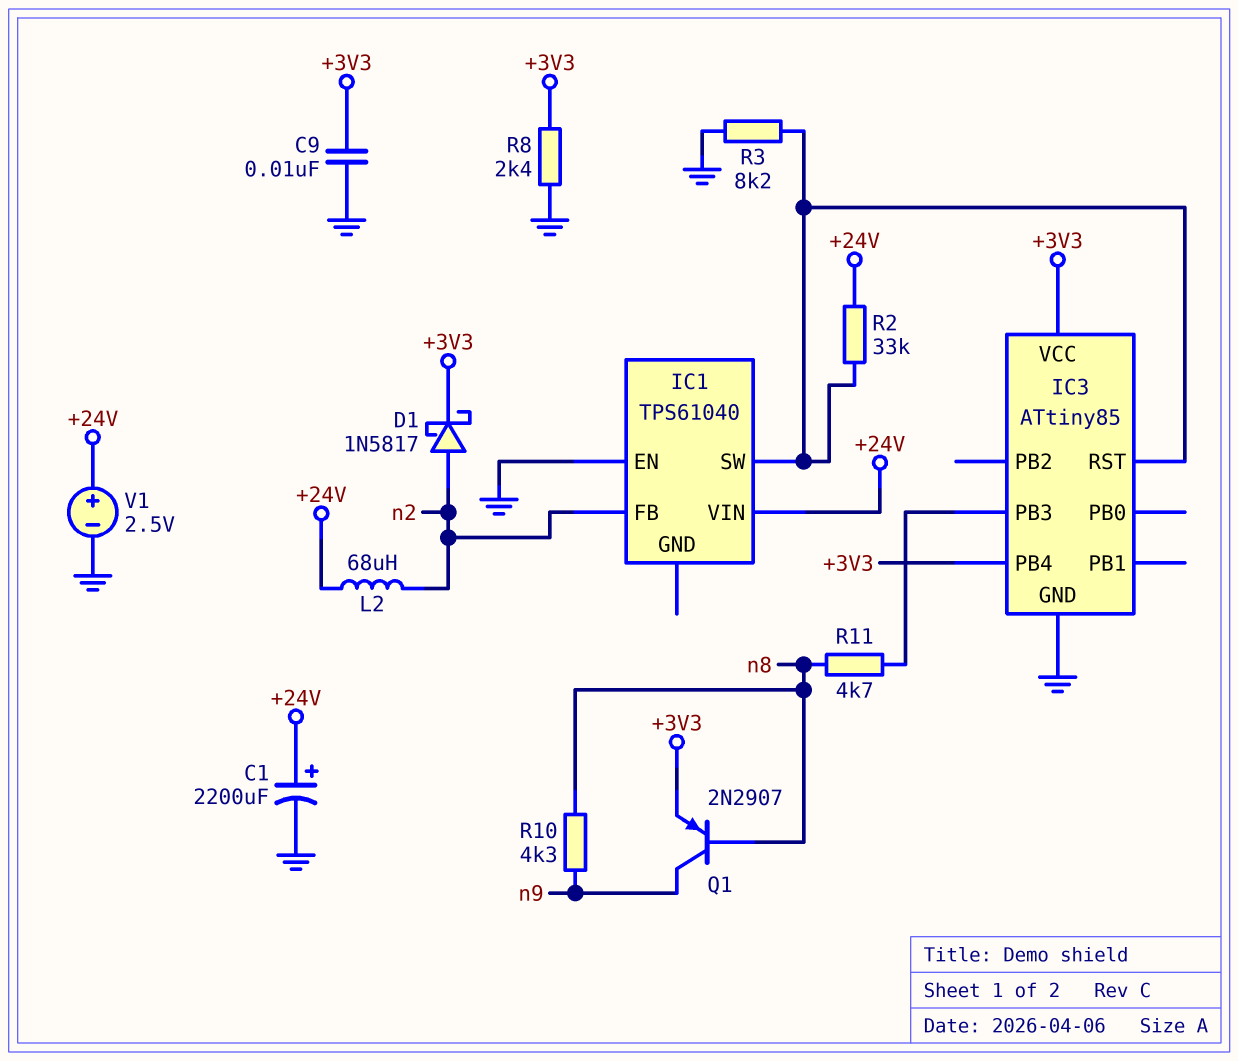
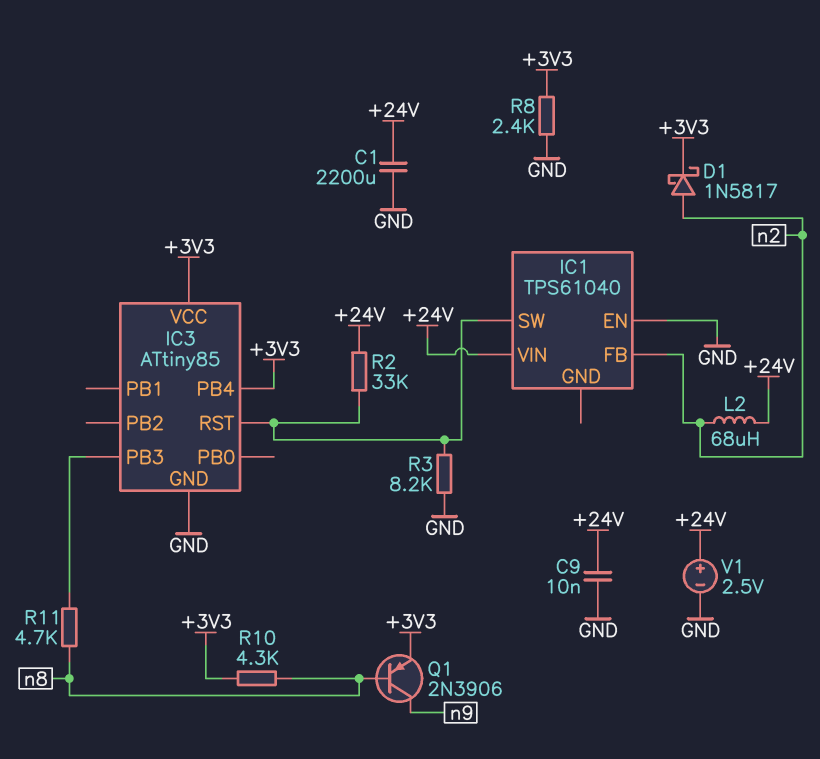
C1: 2200uF (plus +24V, minus GND) -> 2200uF (+24V, GND)
C9: 10nF (+3V3, GND) -> 10nF (+24V, GND)
Q1: PNP 2N2907 (B n8, C n9, E +3V3) -> PNP 2N3906 (B n8, C n9, E +3V3)
R10: 4.3k (n8, n9) -> 4.3k (+3V3, n8)

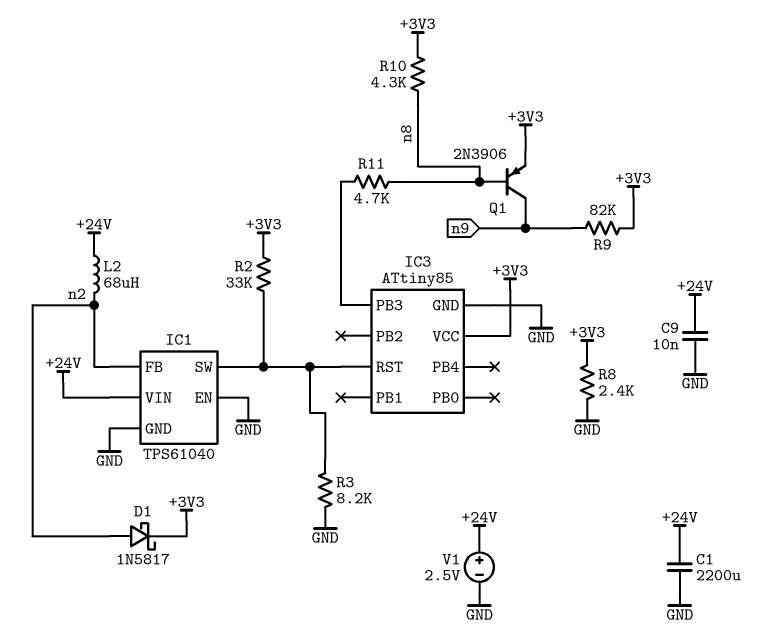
IC1 pin GND: none -> GND
IC3 pin PB4: +3V3 -> none
R2: 33k (+24V, IC1/SW) -> 33k (+3V3, IC1/SW)
R9: none -> 82k (+3V3, n9)

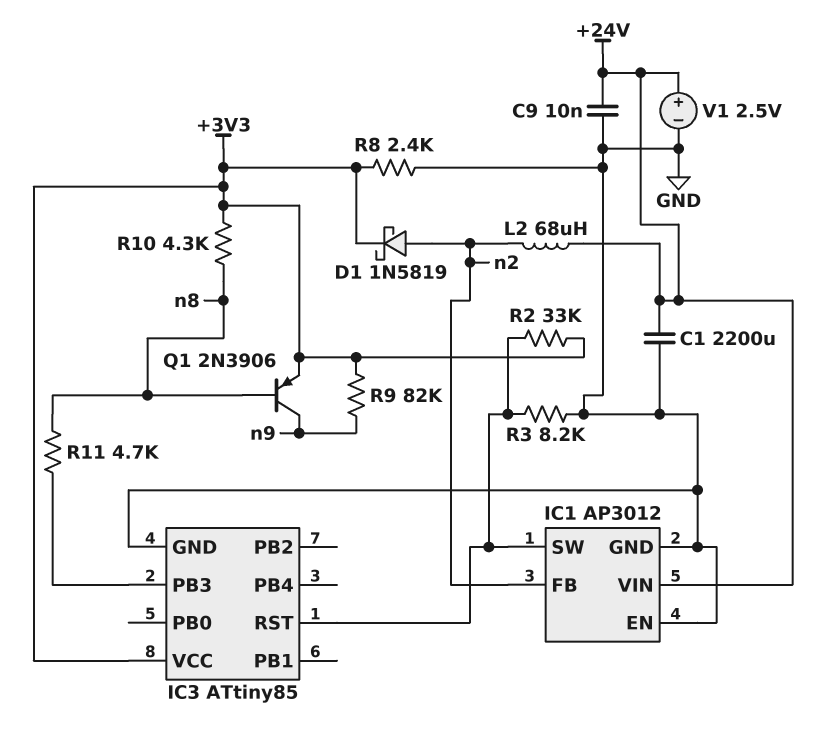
D1: schottky 1N5817 (A n2, K +3V3) -> schottky 1N5819 (A n2, K +3V3)
IC1: TPS61040 -> AP3012

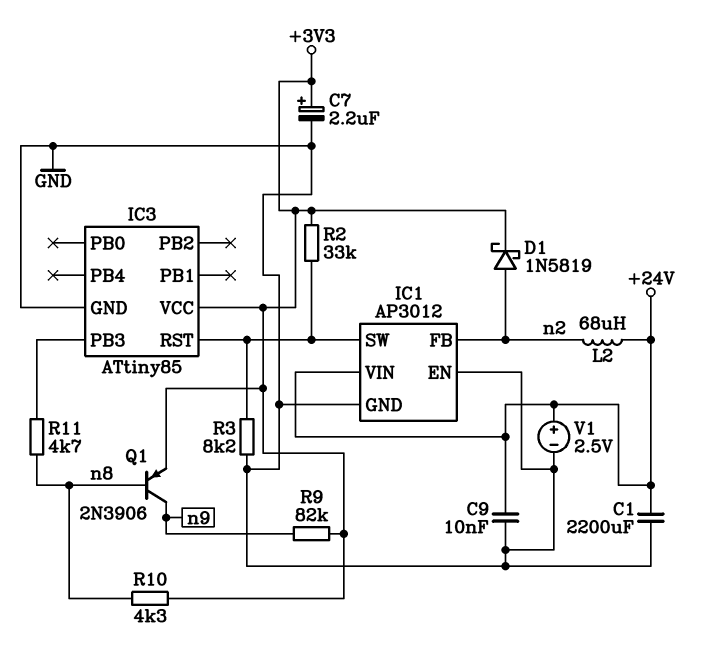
C7: none -> 2.2uF (plus +3V3, minus GND)
R8: 2.4k (+3V3, GND) -> none

